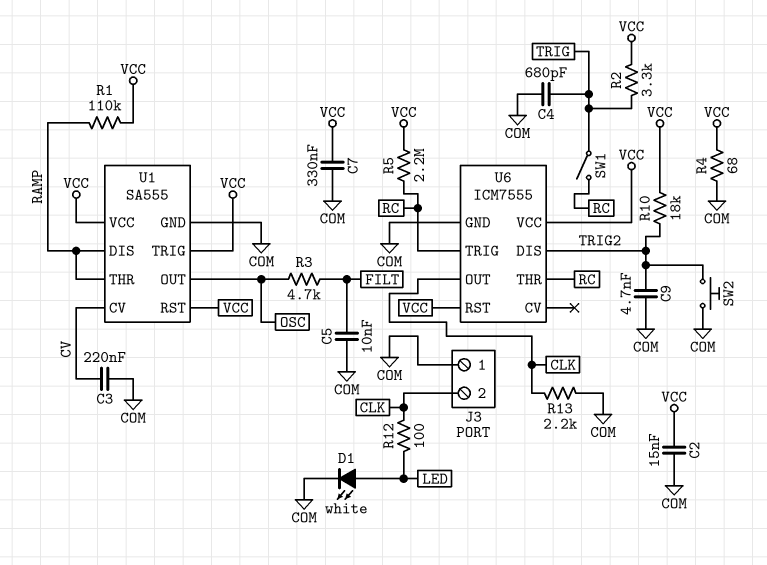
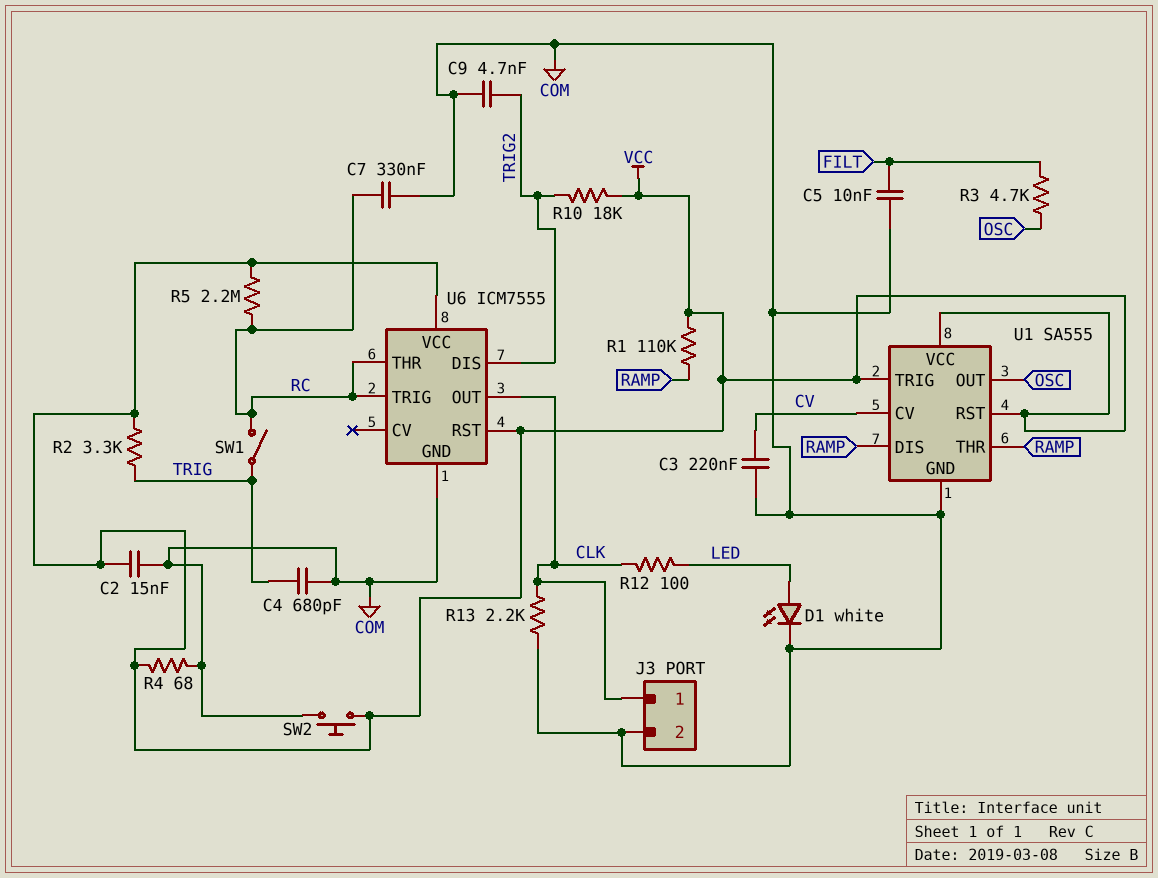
C7: 330nF (COM, VCC) -> 330nF (COM, RC)
J3 pin 1: COM -> CLK
J3 pin 2: CLK -> COM
SW2: button (COM, TRIG2) -> button (COM, VCC)

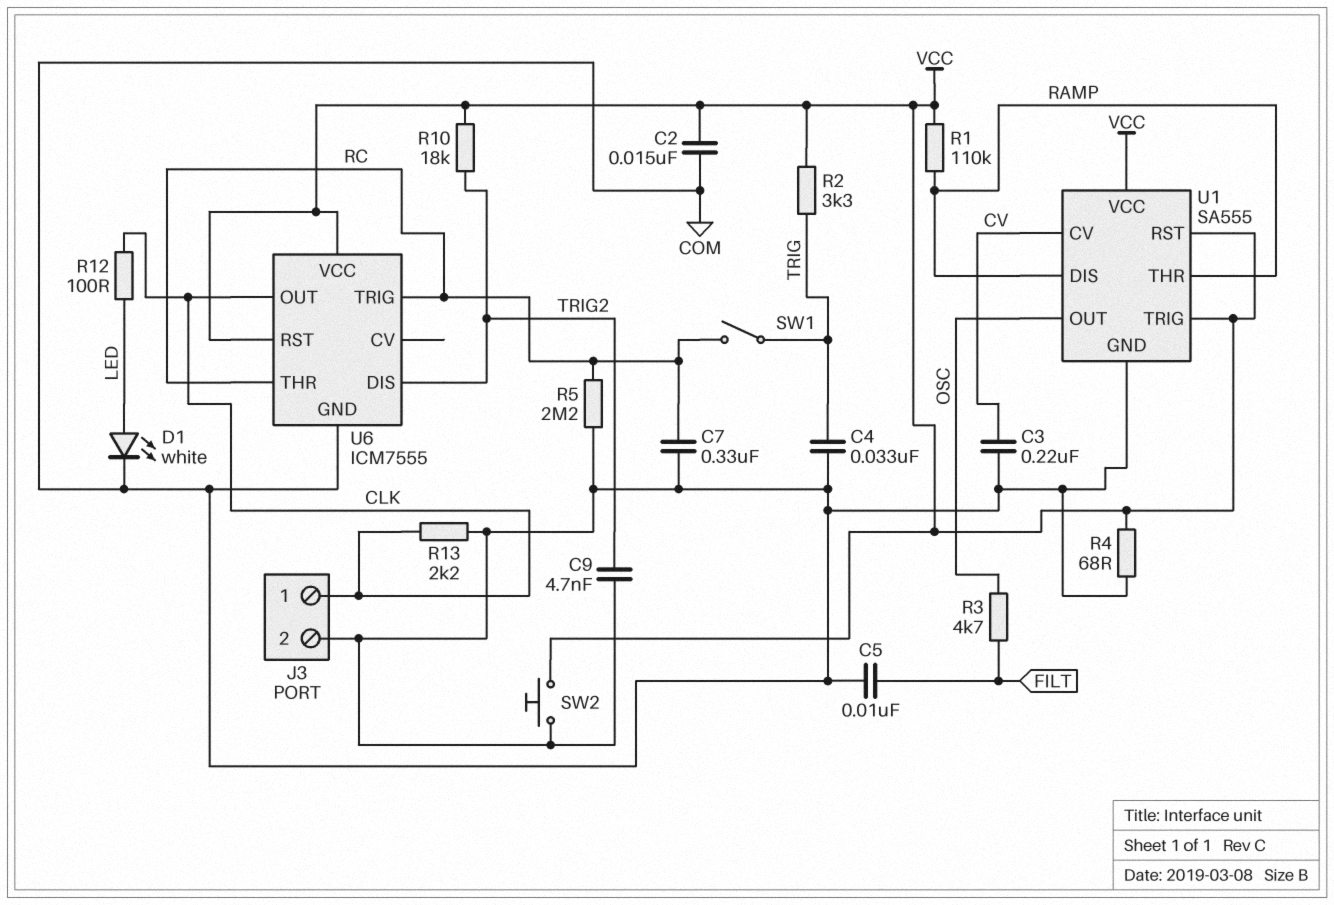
C4: 680pF (COM, TRIG) -> 33nF (COM, TRIG)
R5: 2.2M (RC, VCC) -> 2.2M (COM, RC)

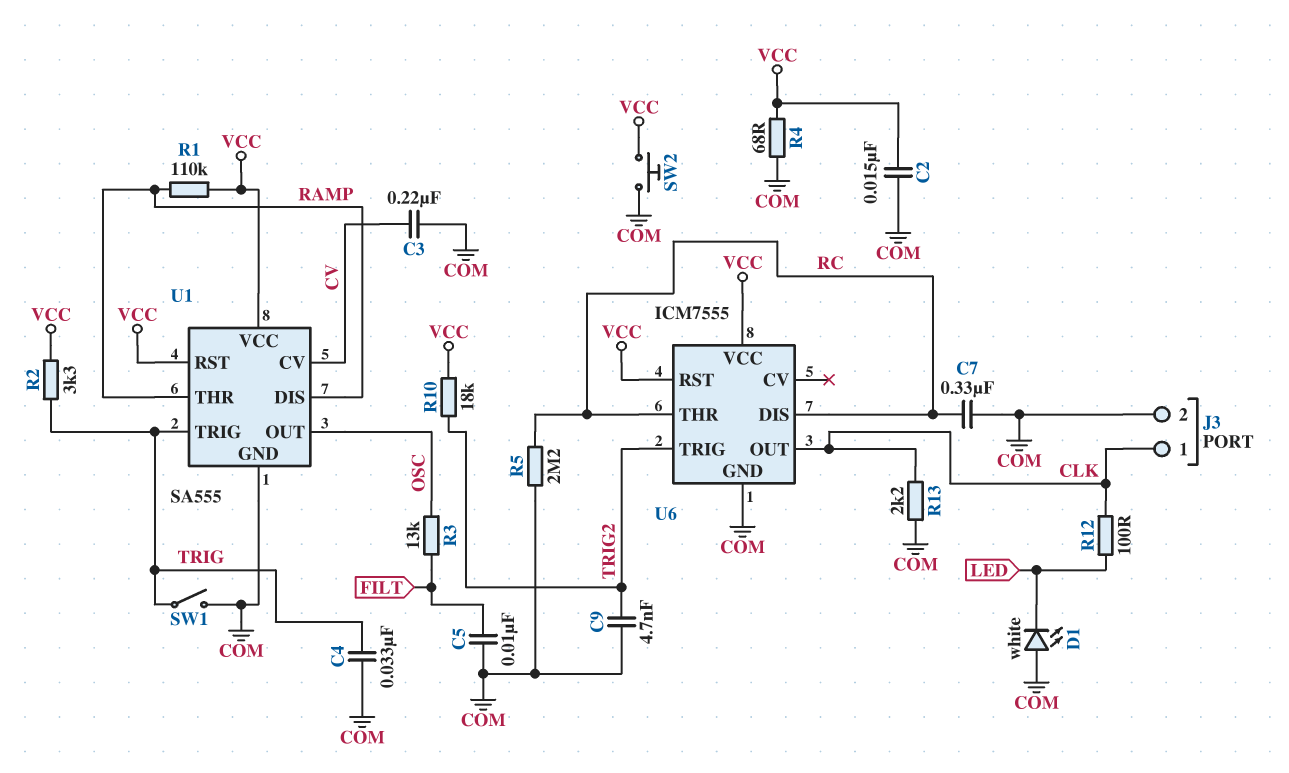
D1: LED white (A LED, K COM) -> LED white (A COM, K LED)
R3: 4.7k (FILT, OSC) -> 13k (FILT, OSC)
SW1: switch (RC, TRIG) -> switch (COM, TRIG)
U1 pin TRIG: VCC -> TRIG
U6 pin DIS: TRIG2 -> RC
U6 pin TRIG: RC -> TRIG2

